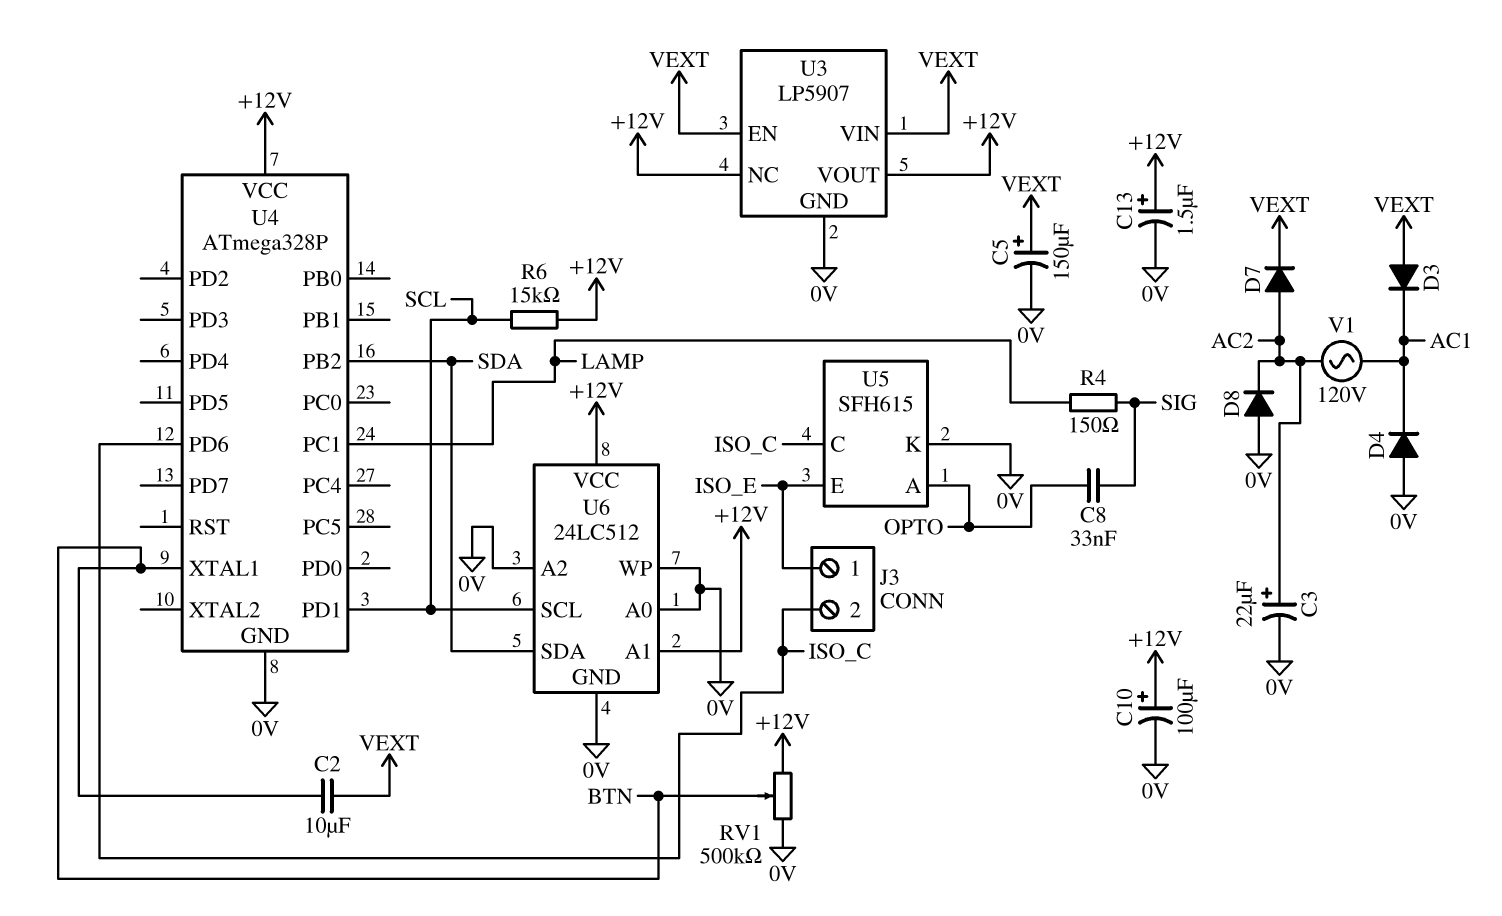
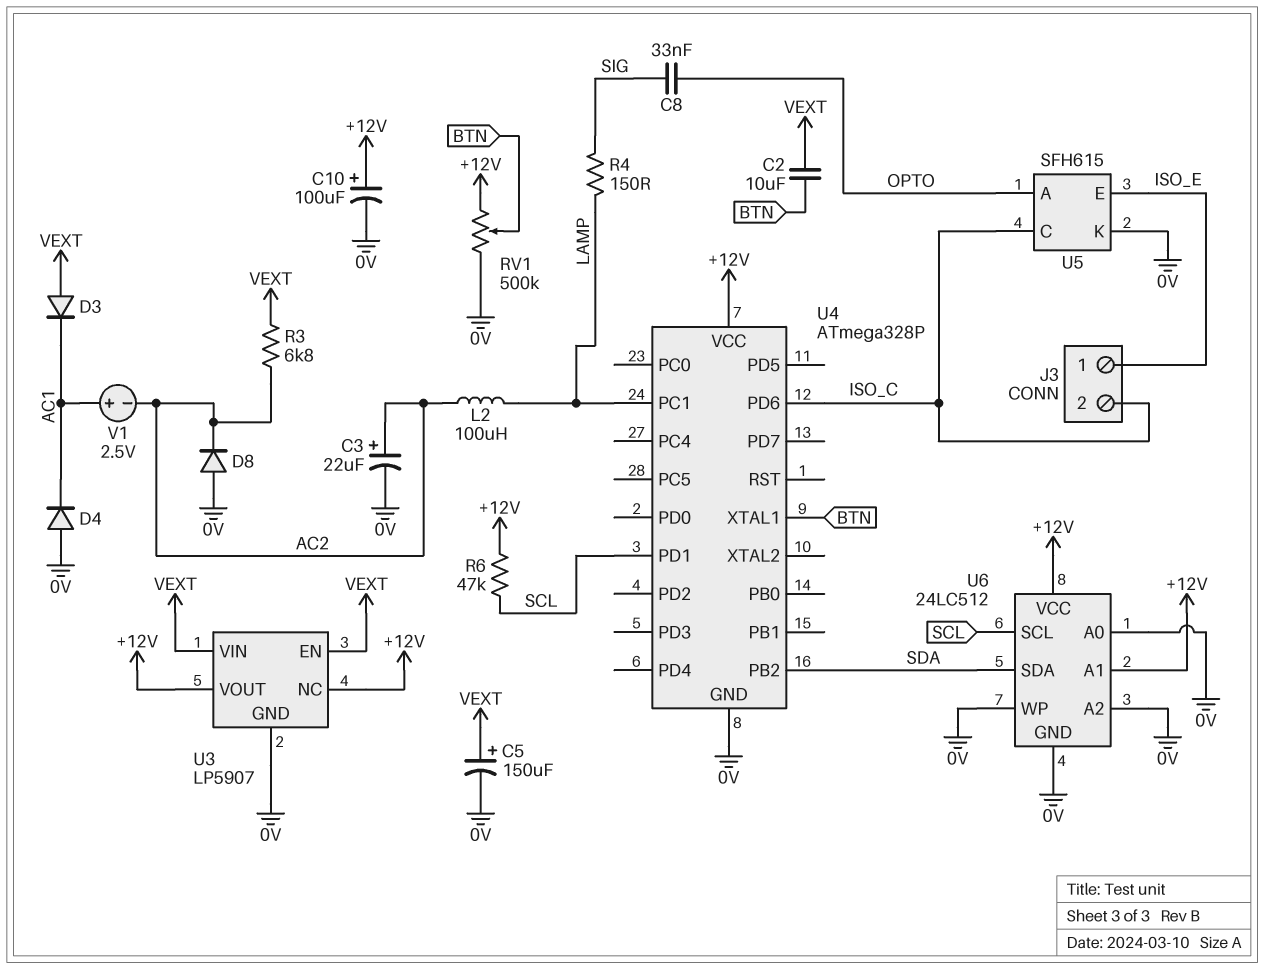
C13: 1.5uF (plus +12V, minus 0V) -> none
D7: diode (A AC2, K VEXT) -> none
L2: none -> 100uH (AC2, LAMP)
R3: none -> 6.8k (AC2, VEXT)
R6: 15k (+12V, SCL) -> 47k (+12V, SCL)
V1: AC 120V (AC1, AC2) -> 2.5V (plus AC1, minus AC2)

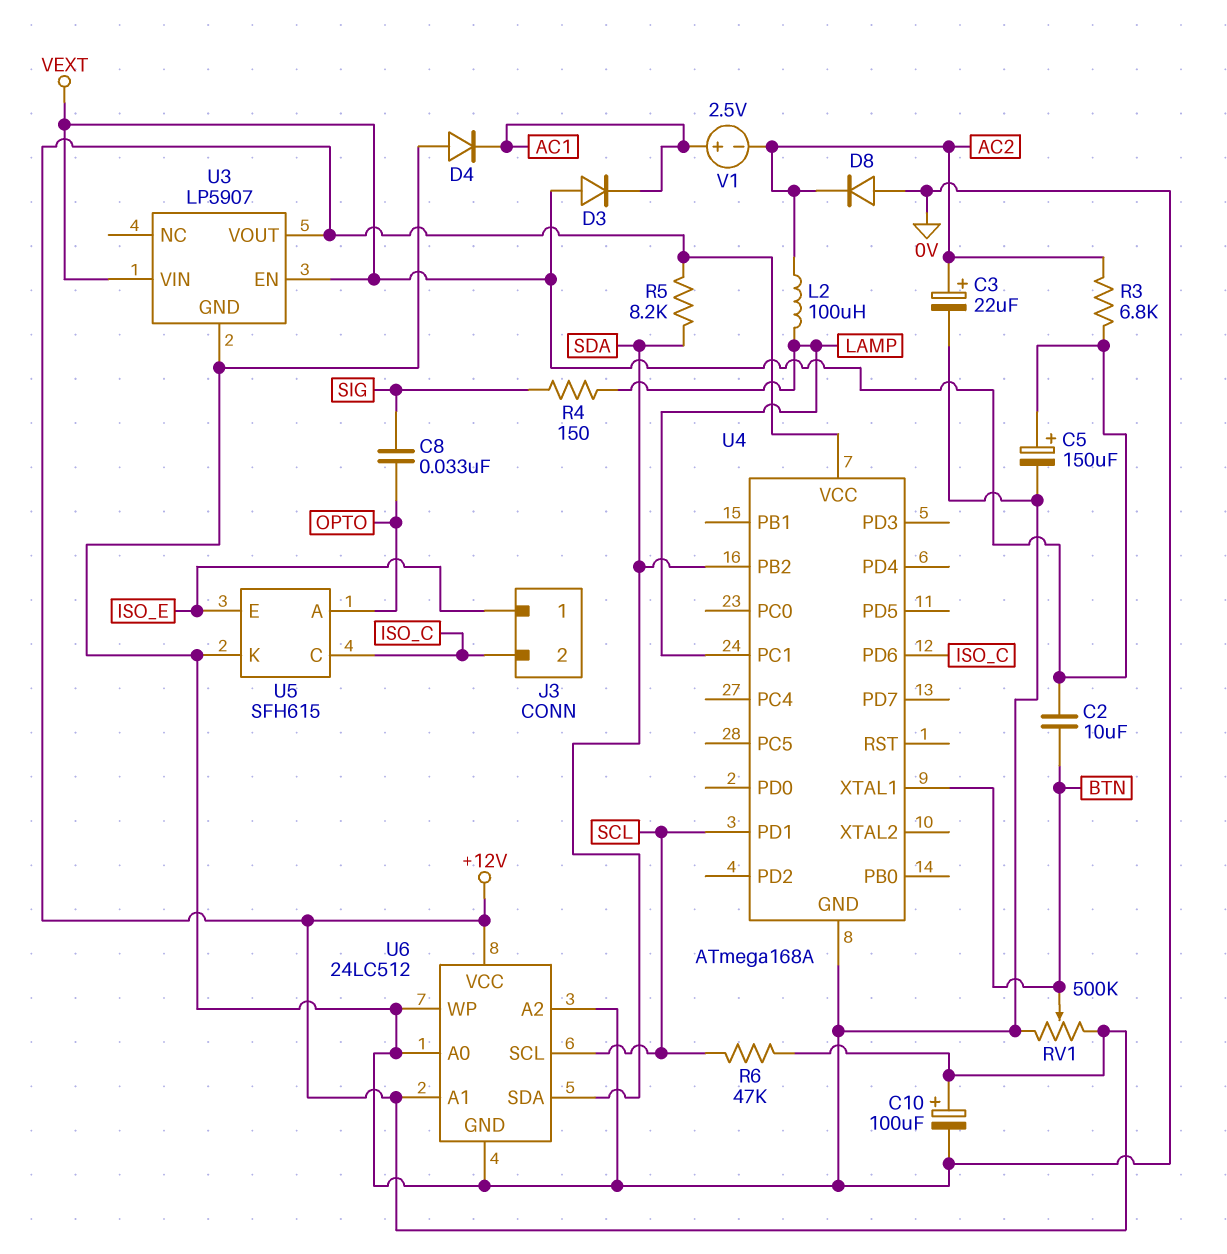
R5: none -> 8.2k (+12V, SDA)
U3 pin NC: +12V -> none
U4: ATmega328P -> ATmega168A

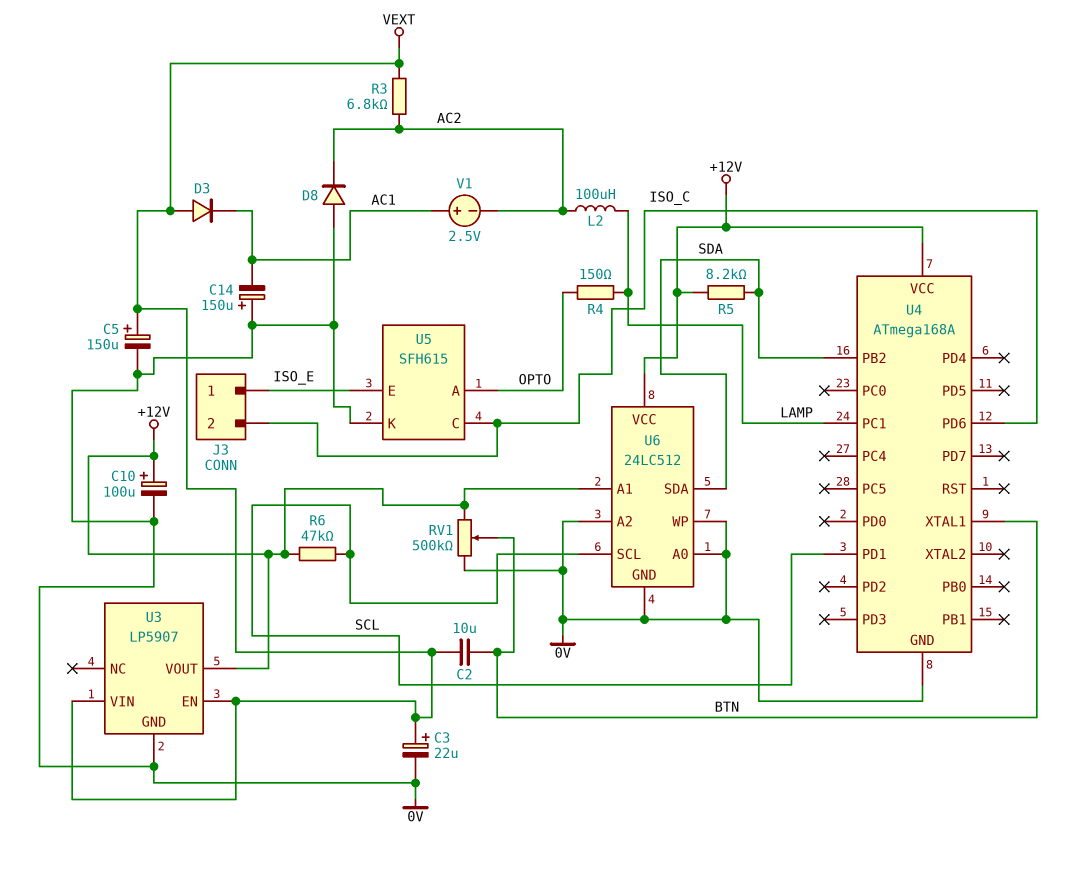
C3: 22uF (plus AC2, minus 0V) -> 22uF (plus VEXT, minus 0V)
C8: 33nF (OPTO, SIG) -> none
C14: none -> 150uF (plus 0V, minus AC1)
D4: diode (A 0V, K AC1) -> none
R4: 150 (LAMP, SIG) -> 150 (LAMP, OPTO)

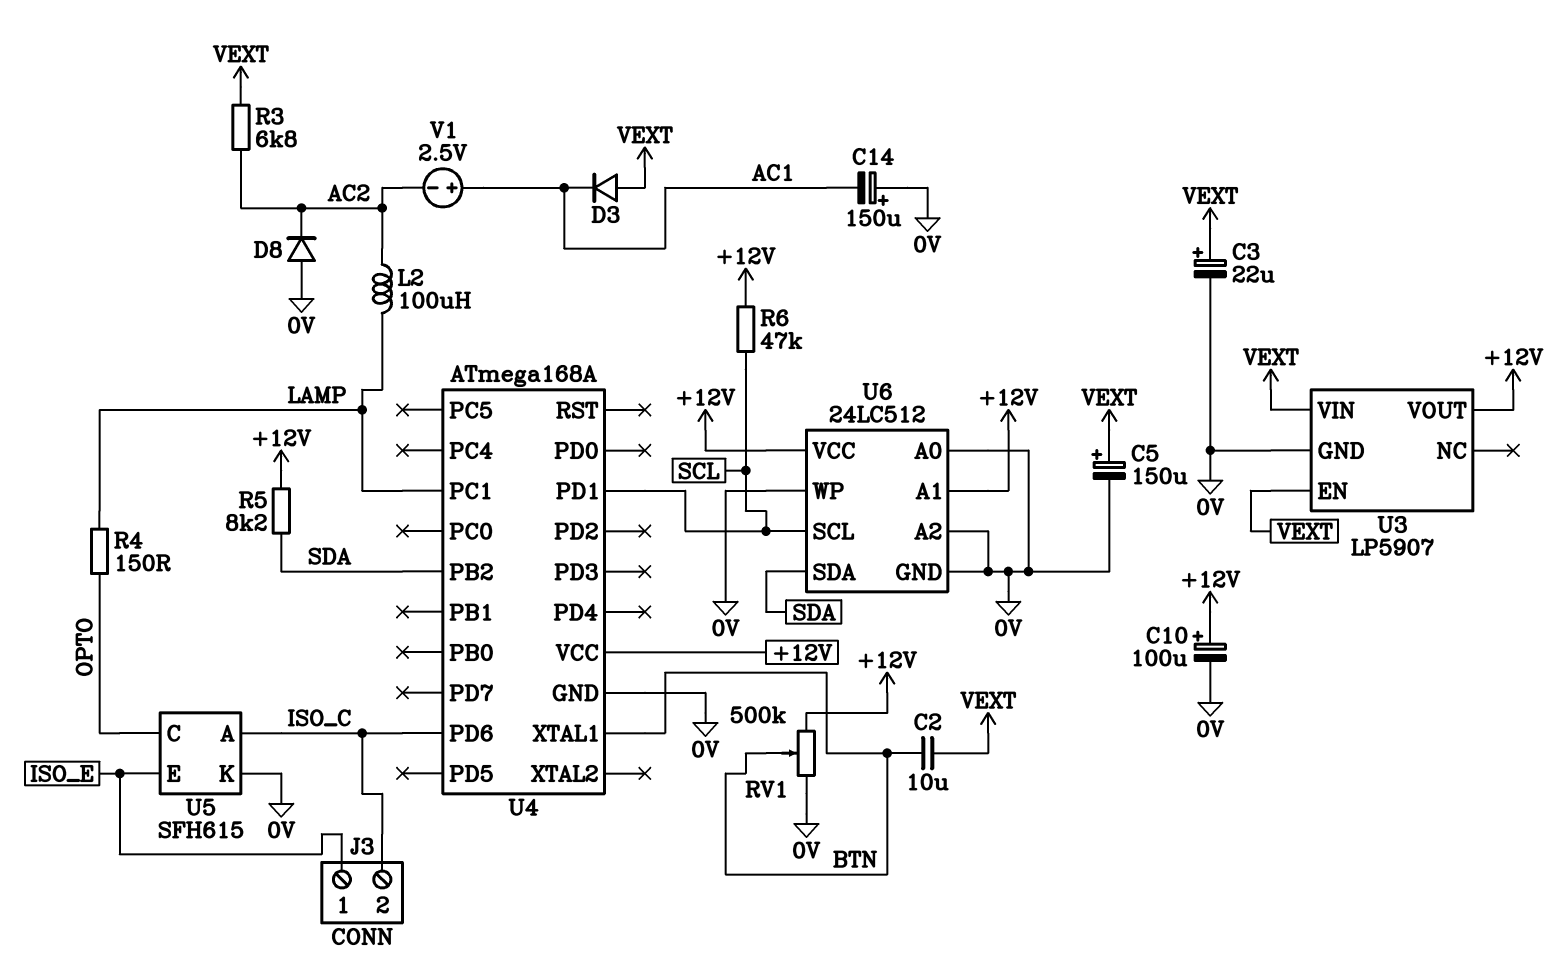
U5 pin A: OPTO -> ISO_C
U5 pin C: ISO_C -> OPTO

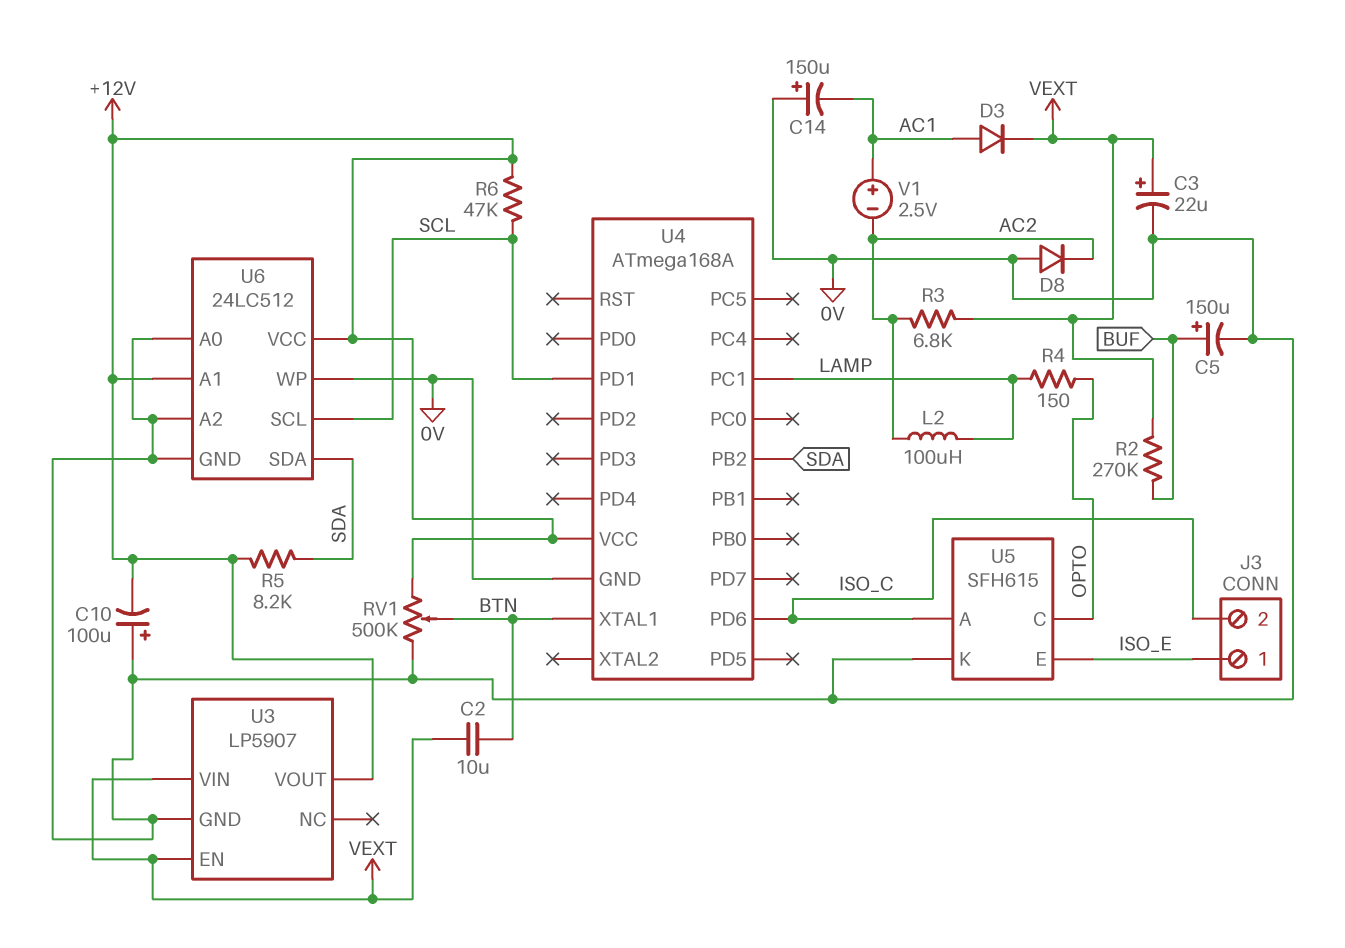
C5: 150uF (plus VEXT, minus 0V) -> 150uF (plus BUF, minus 0V)
C10: 100uF (plus +12V, minus 0V) -> 100uF (plus 0V, minus +12V)
D3: diode (A VEXT, K AC1) -> diode (A AC1, K VEXT)
R2: none -> 270k (BUF, VEXT)

